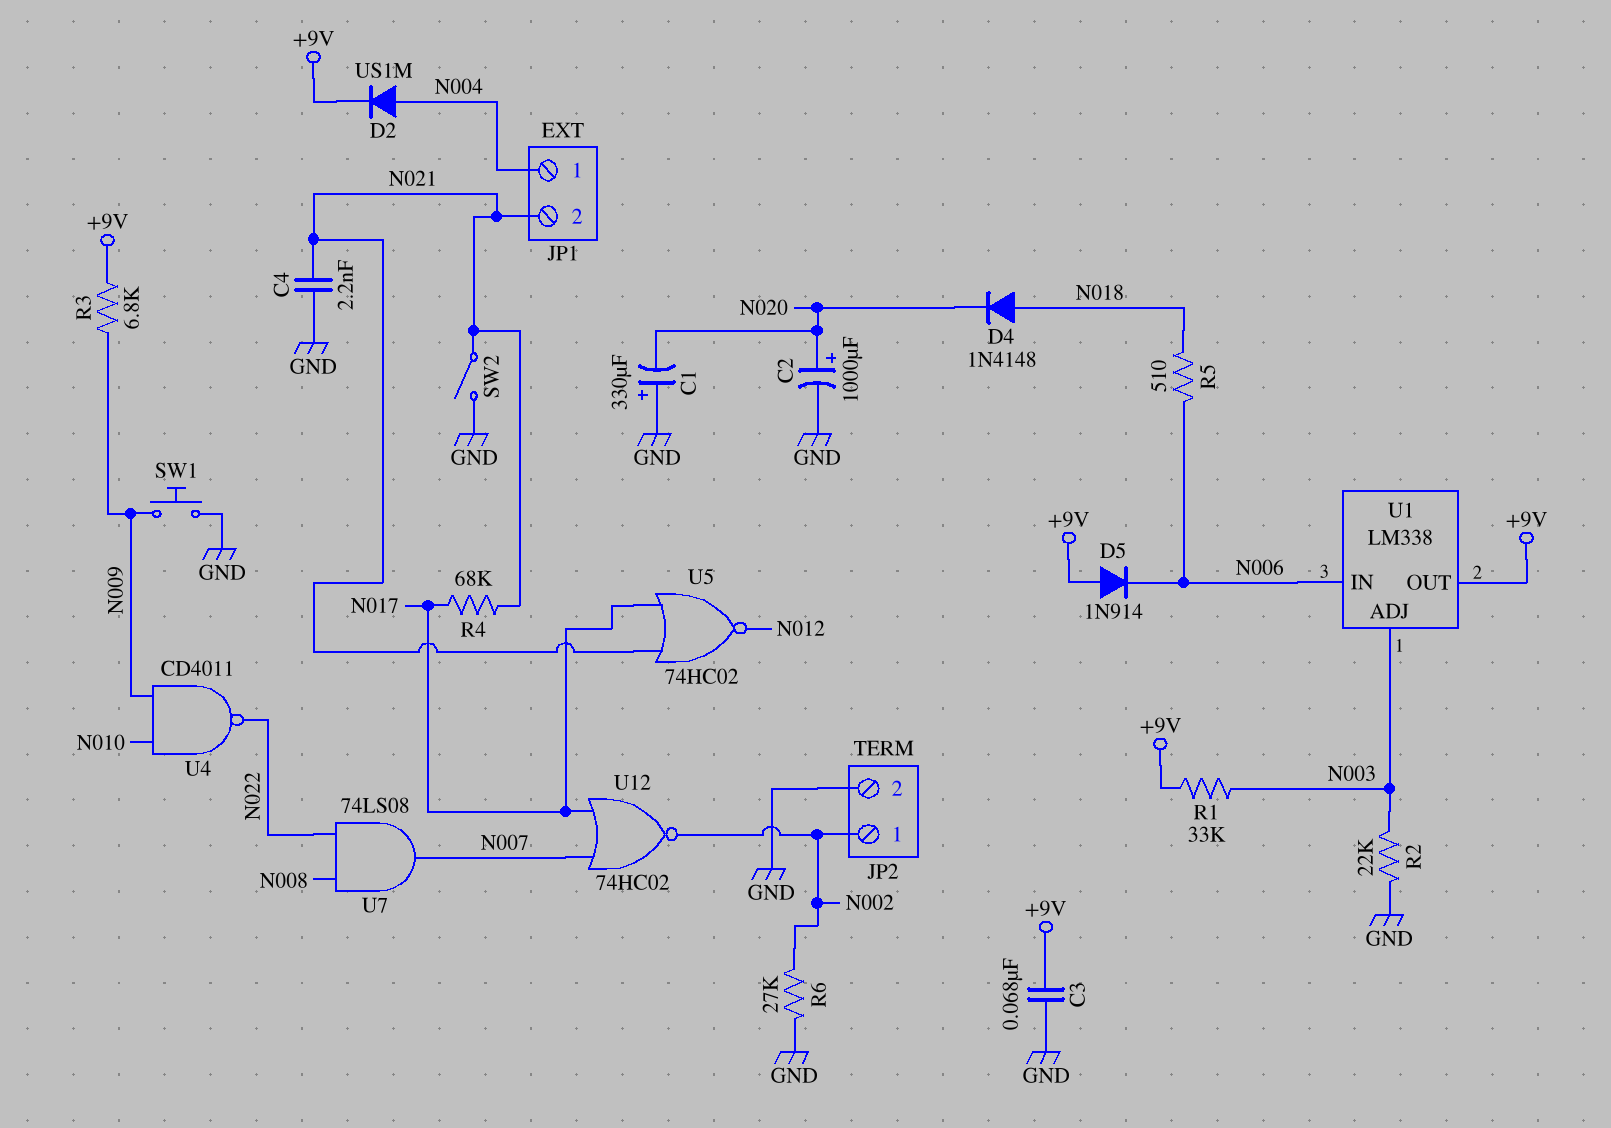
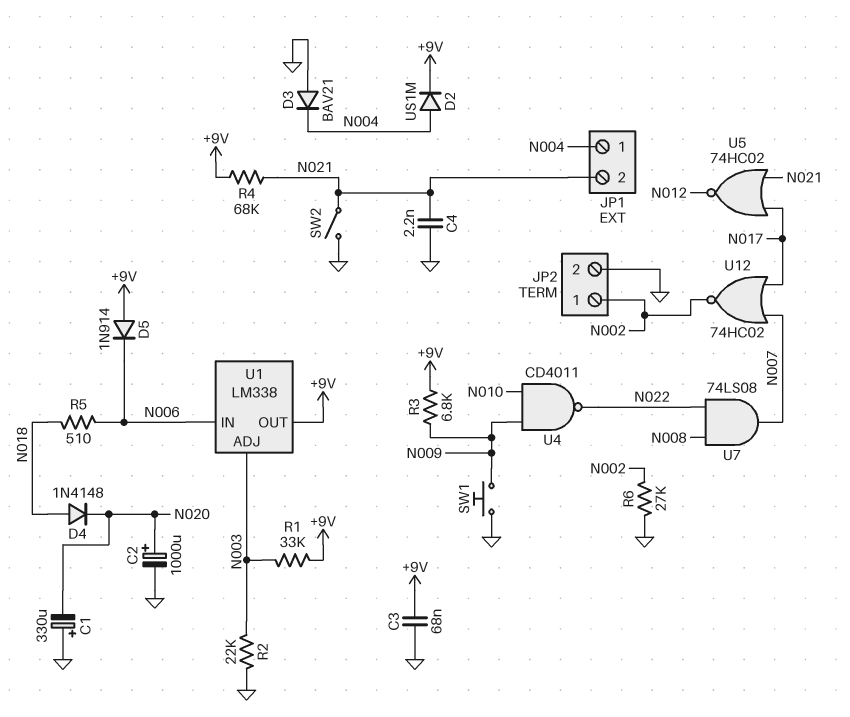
D3: none -> diode BAV21 (A GND, K N004)
R4: 68k (N017, N021) -> 68k (+9V, N021)

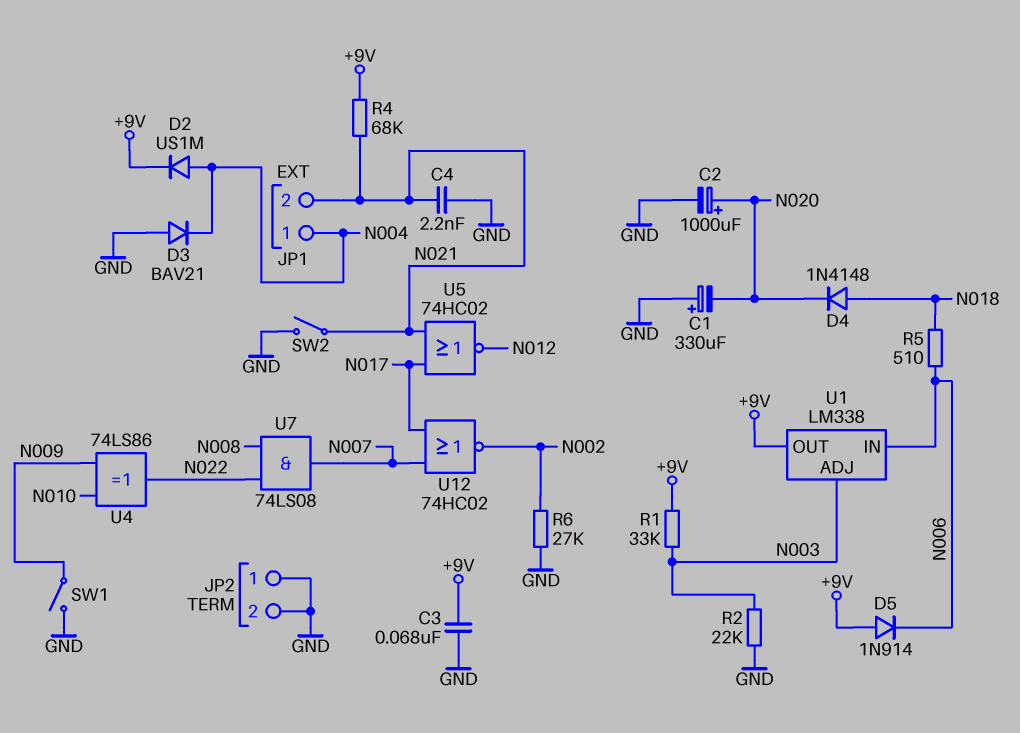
JP2 pin 1: N002 -> GND
R3: 6.8k (+9V, N009) -> none
SW1: button (GND, N009) -> switch (GND, N009)
U4: NAND CD4011 (in N009, in N010, out N022) -> XOR 74LS86 (in N009, in N010, out N022)

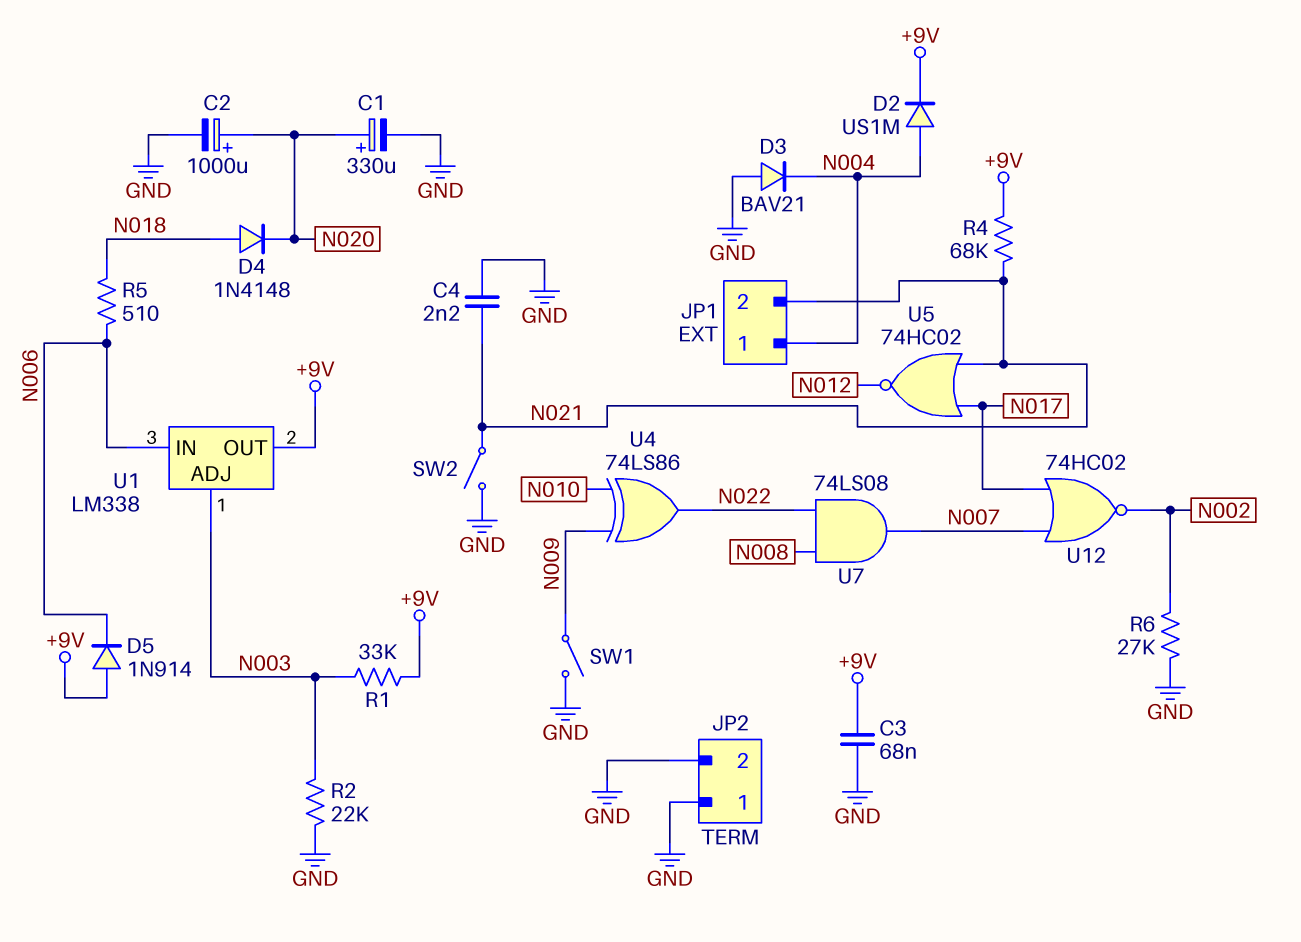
C1: 330uF (plus GND, minus N020) -> 330uF (plus N020, minus GND)

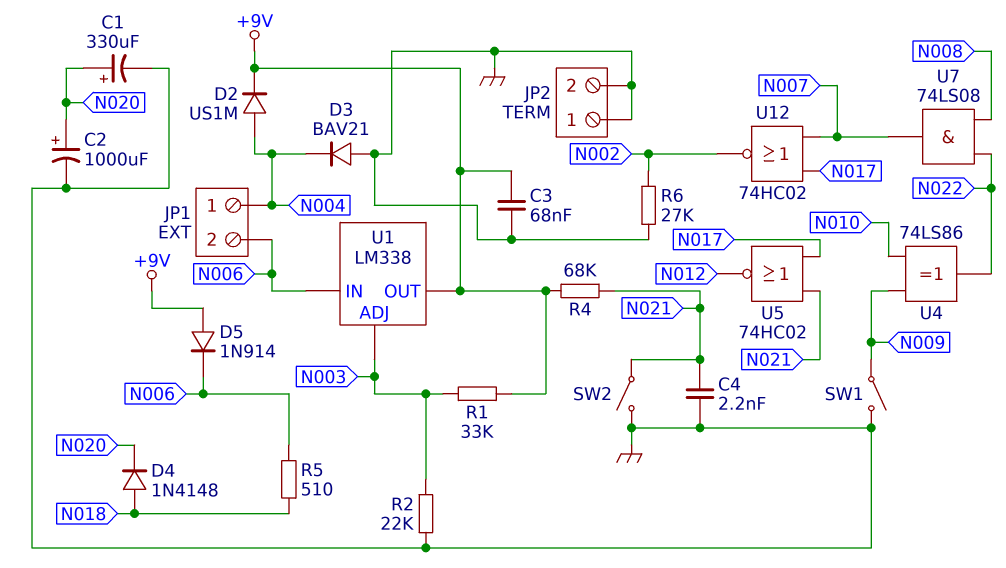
JP1 pin 2: N021 -> N006

